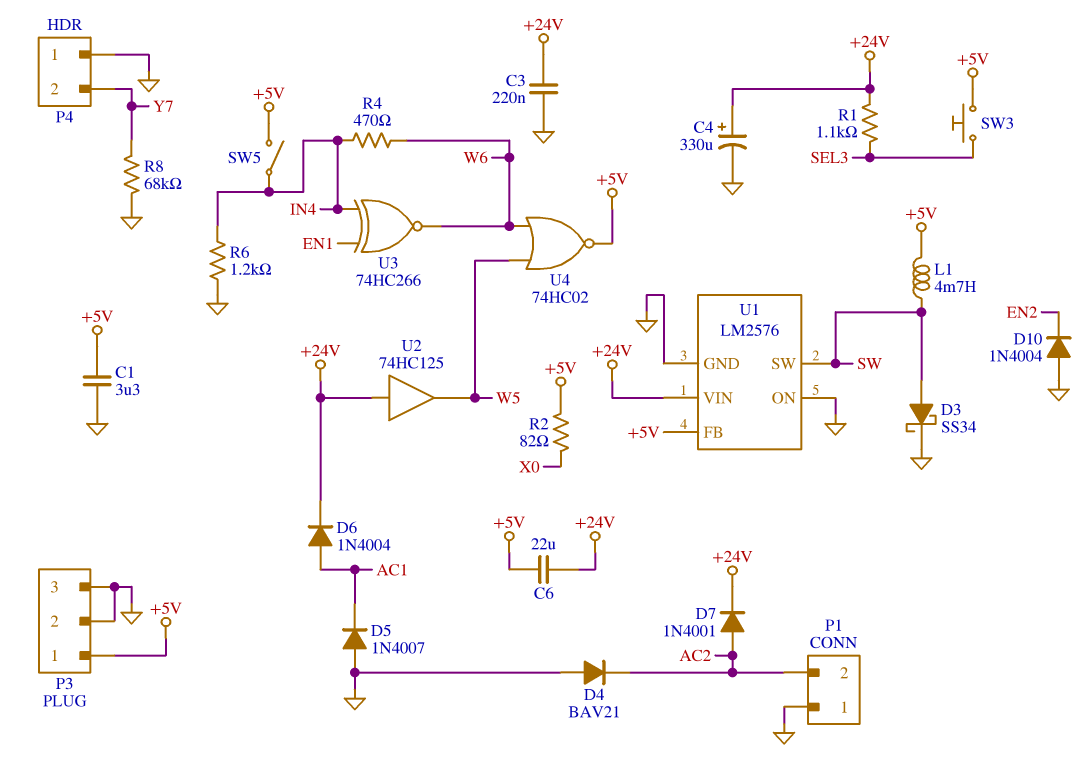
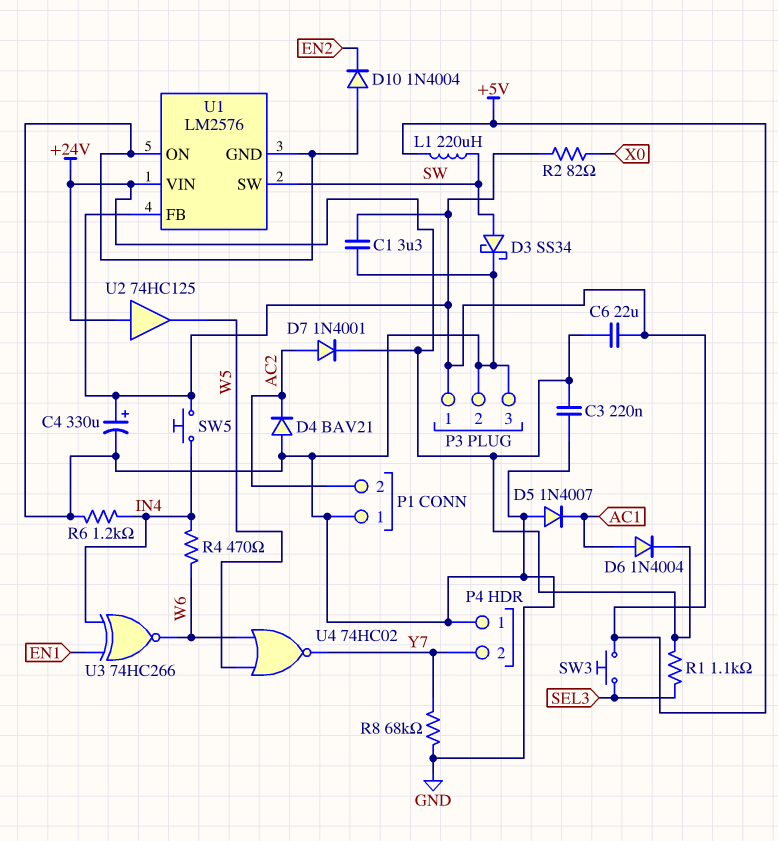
C4: 330uF (plus +24V, minus GND) -> 330uF (plus +5V, minus GND)
L1: 4.7mH (+5V, SW) -> 220uH (+5V, SW)
SW5: switch (+5V, IN4) -> button (+5V, IN4)
U4: NOR 74HC02 (in W5, in W6, out +5V) -> NOR 74HC02 (in W5, in W6, out Y7)

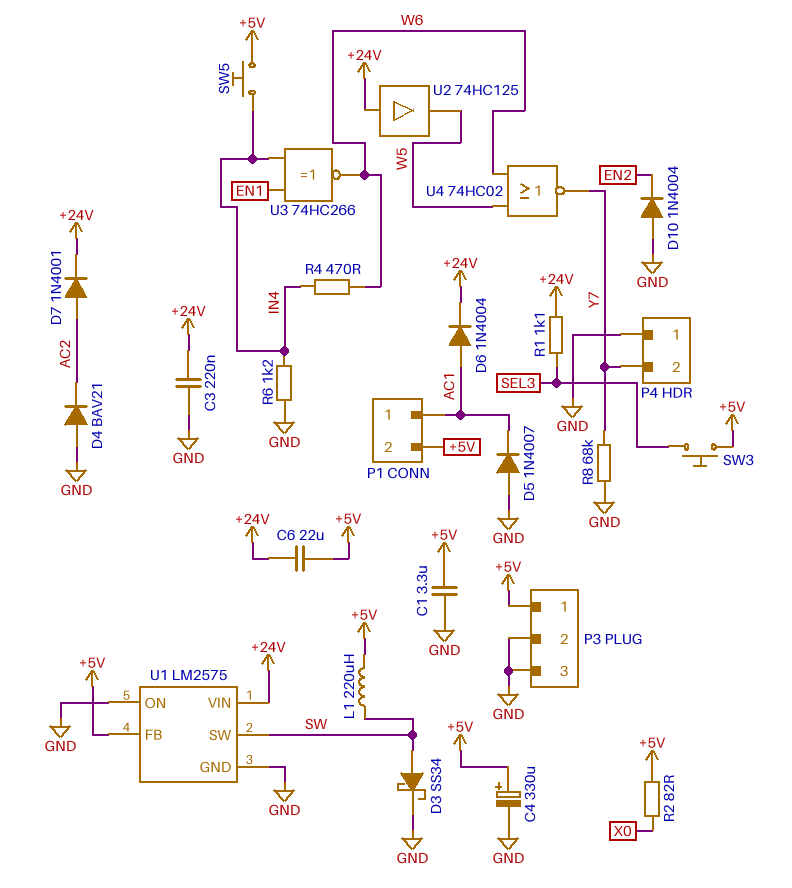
P1 pin 1: GND -> AC1
P1 pin 2: AC2 -> +5V
U1: LM2576 -> LM2575

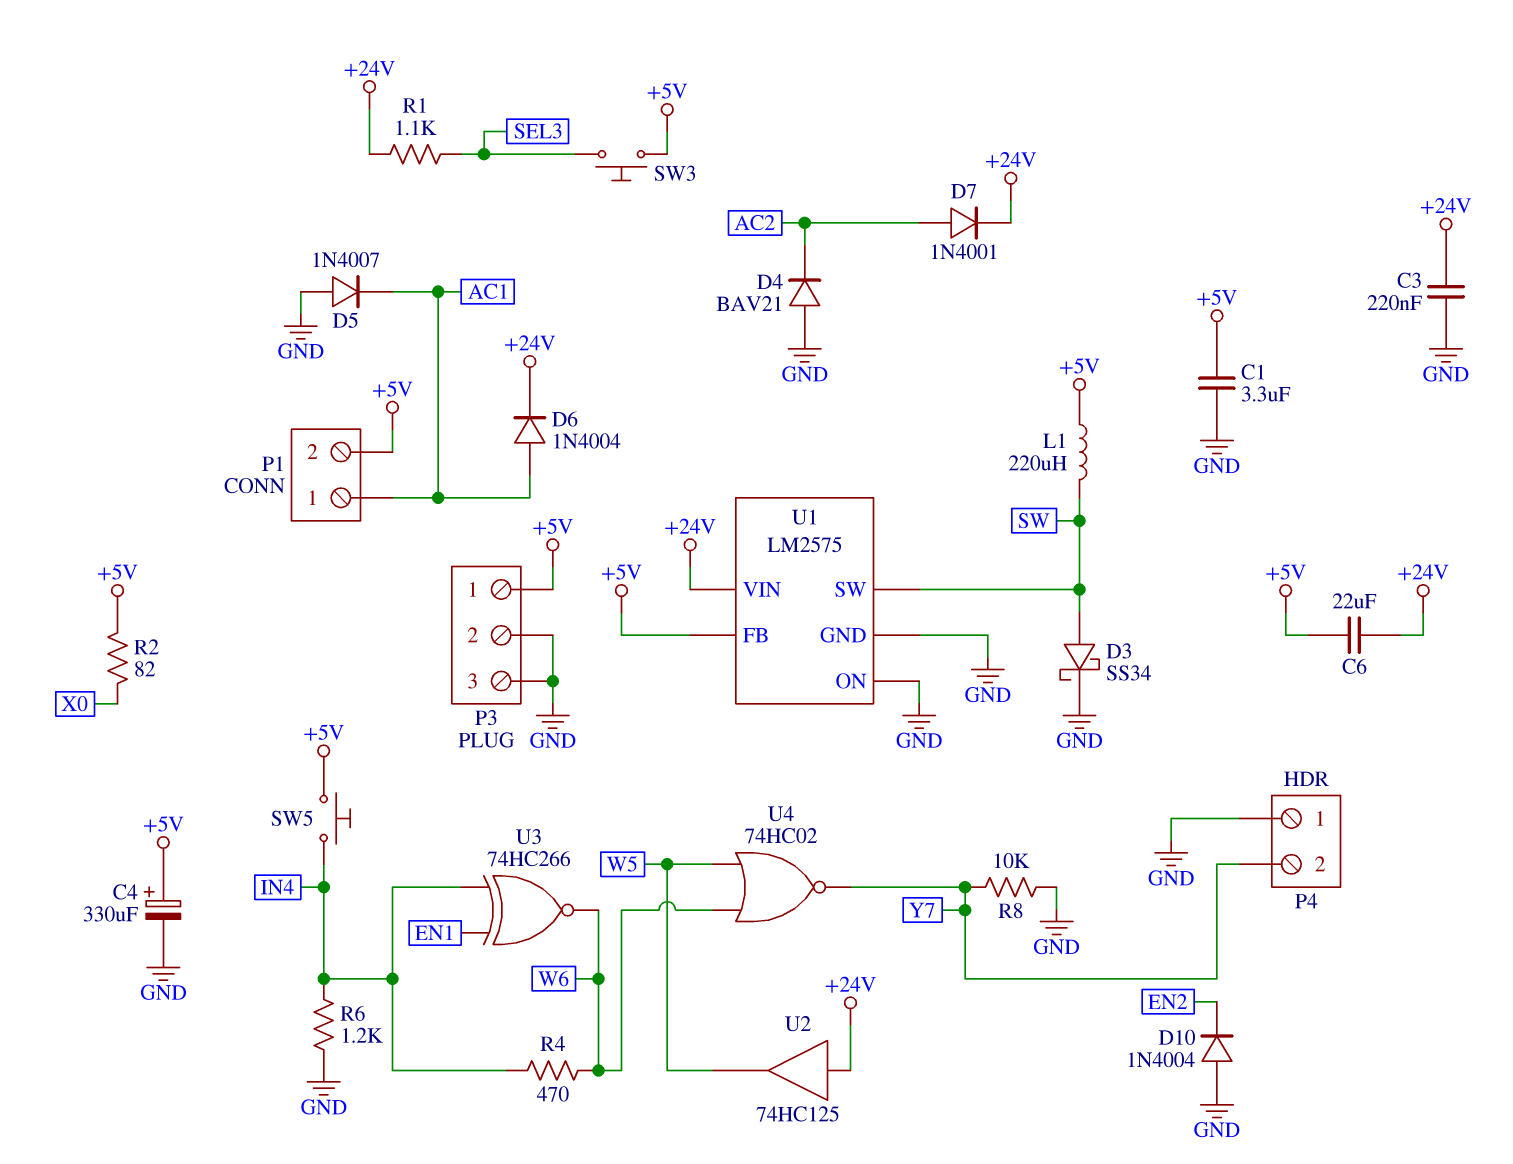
R8: 68k (GND, Y7) -> 10k (GND, Y7)

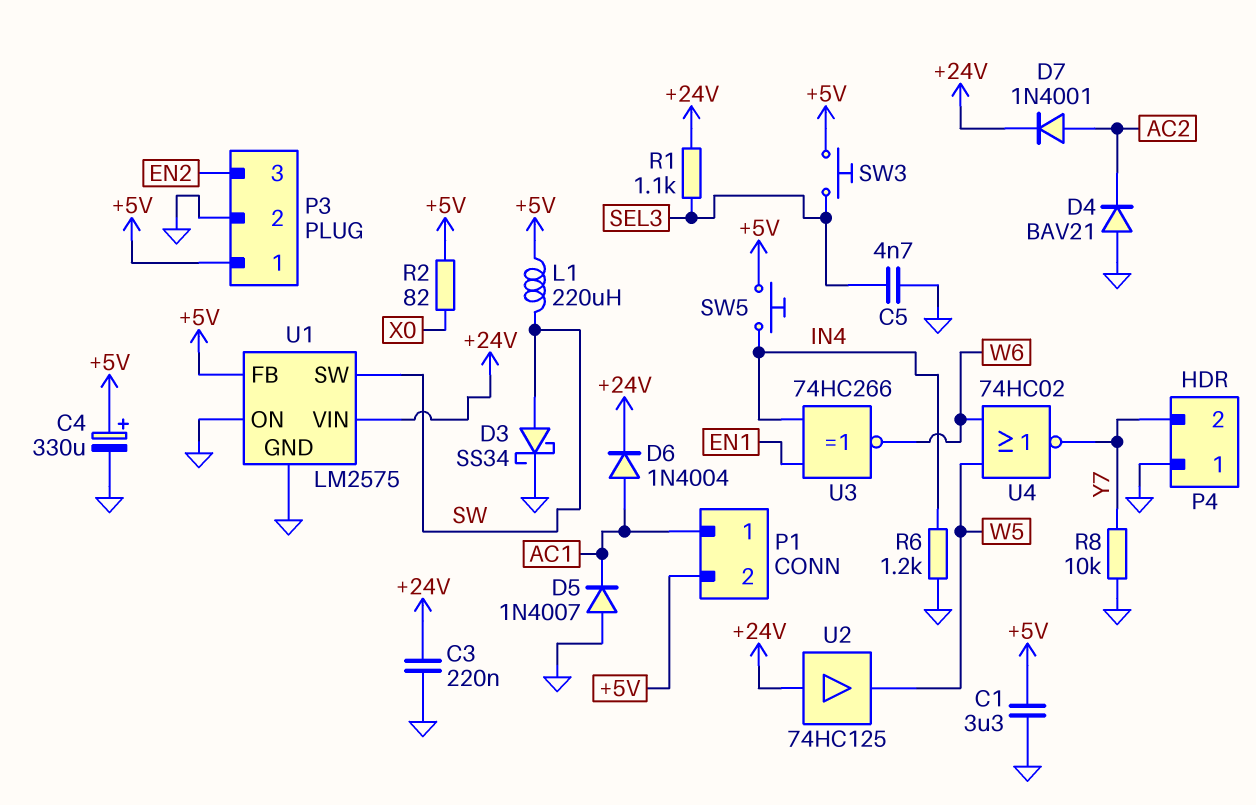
C5: none -> 4.7nF (GND, SEL3)
C6: 22uF (+5V, +24V) -> none
D10: diode 1N4004 (A GND, K EN2) -> none
P3 pin 3: GND -> EN2
R4: 470 (IN4, W6) -> none

